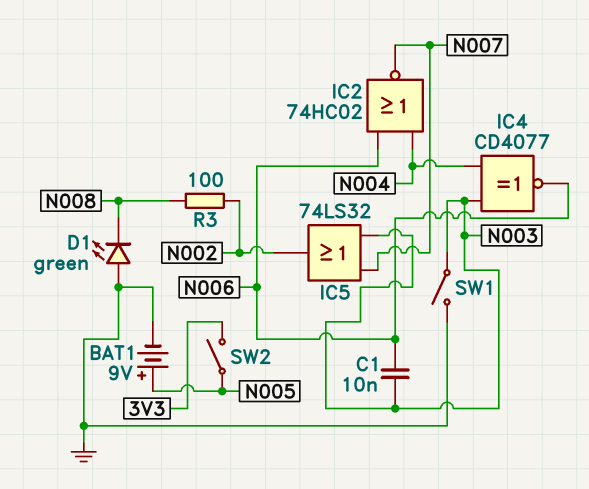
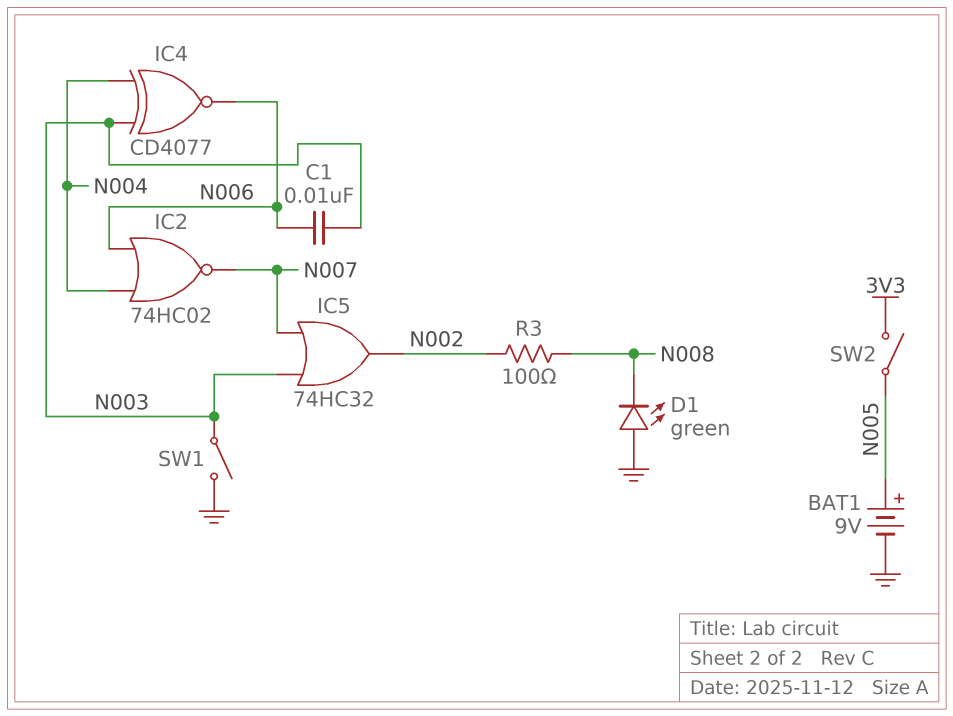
IC5: OR 74LS32 (in N003, in N007, out N002) -> OR 74HC32 (in N003, in N007, out N002)

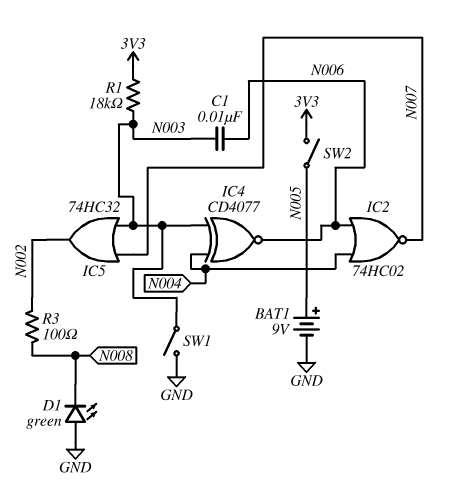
R1: none -> 18k (3V3, N003)

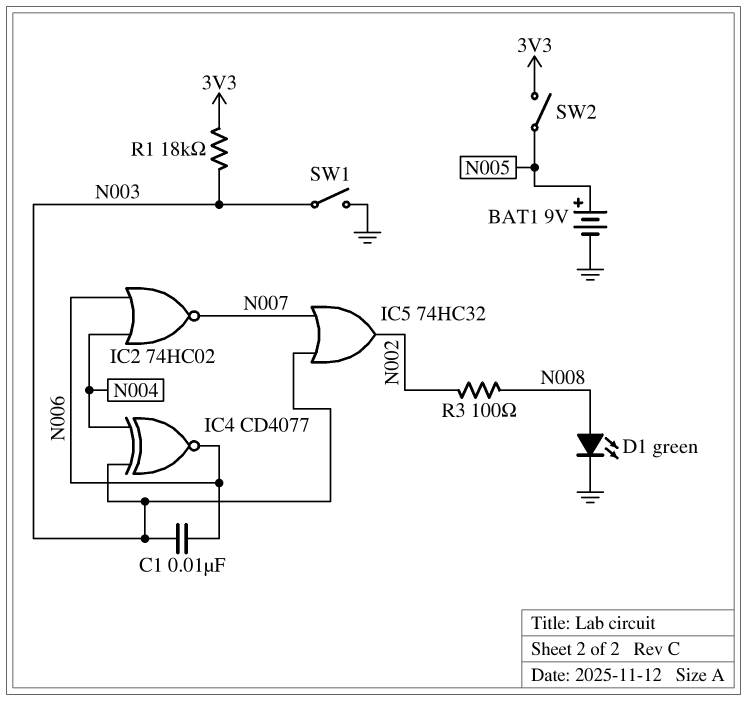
D1: LED green (A GND, K N008) -> LED green (A N008, K GND)

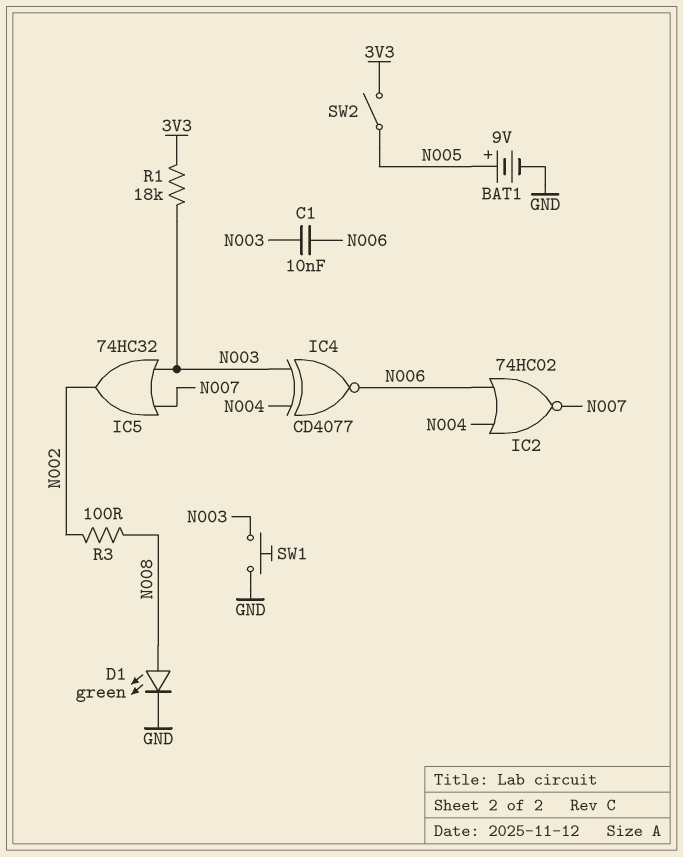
SW1: switch (GND, N003) -> button (GND, N003)

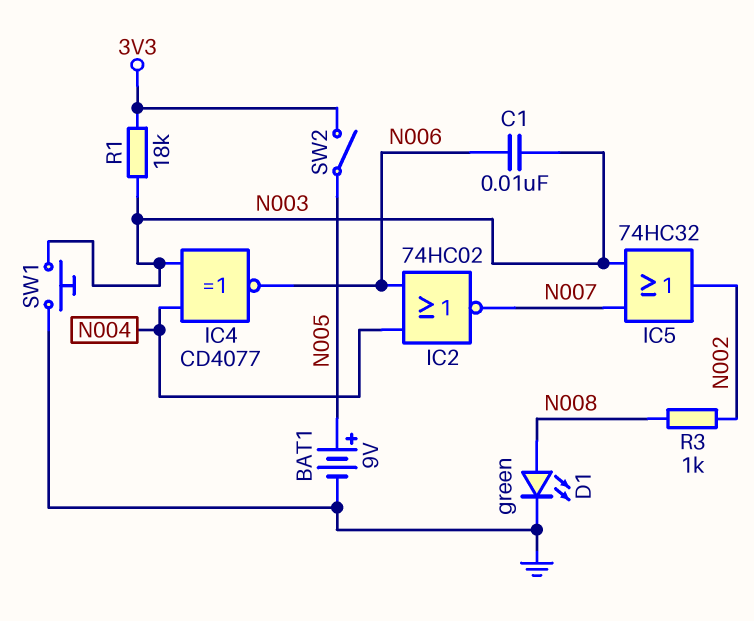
R3: 100 (N002, N008) -> 1k (N002, N008)

